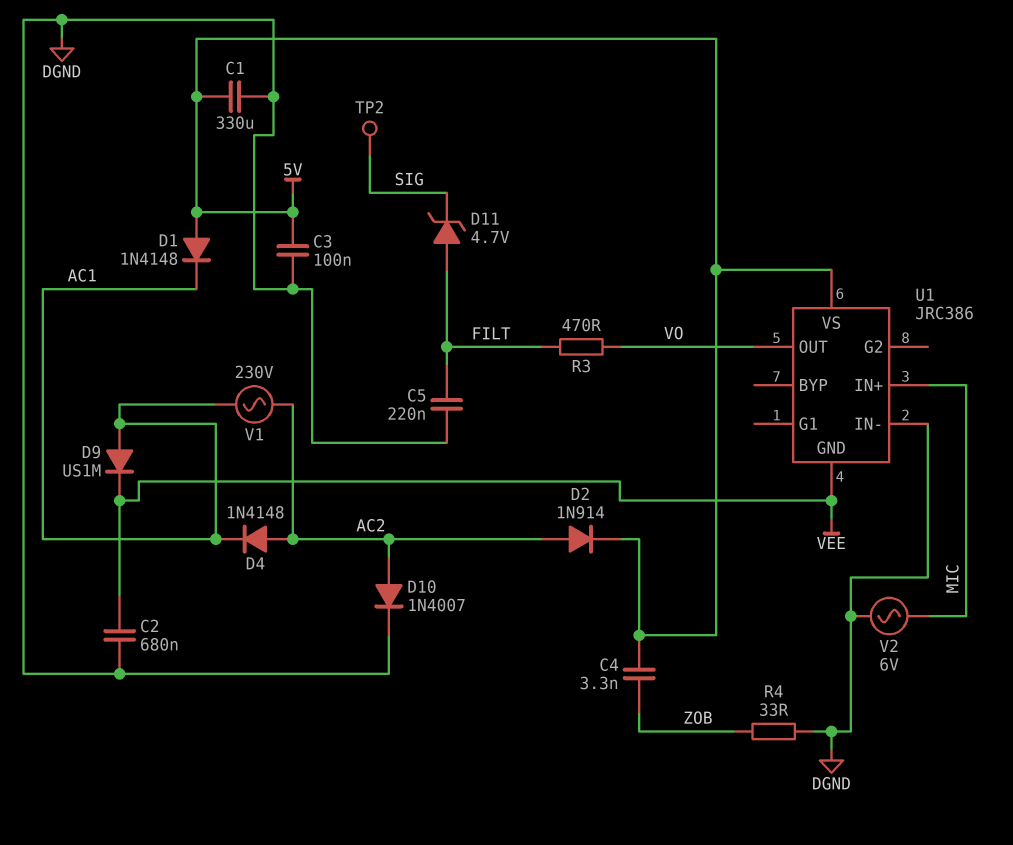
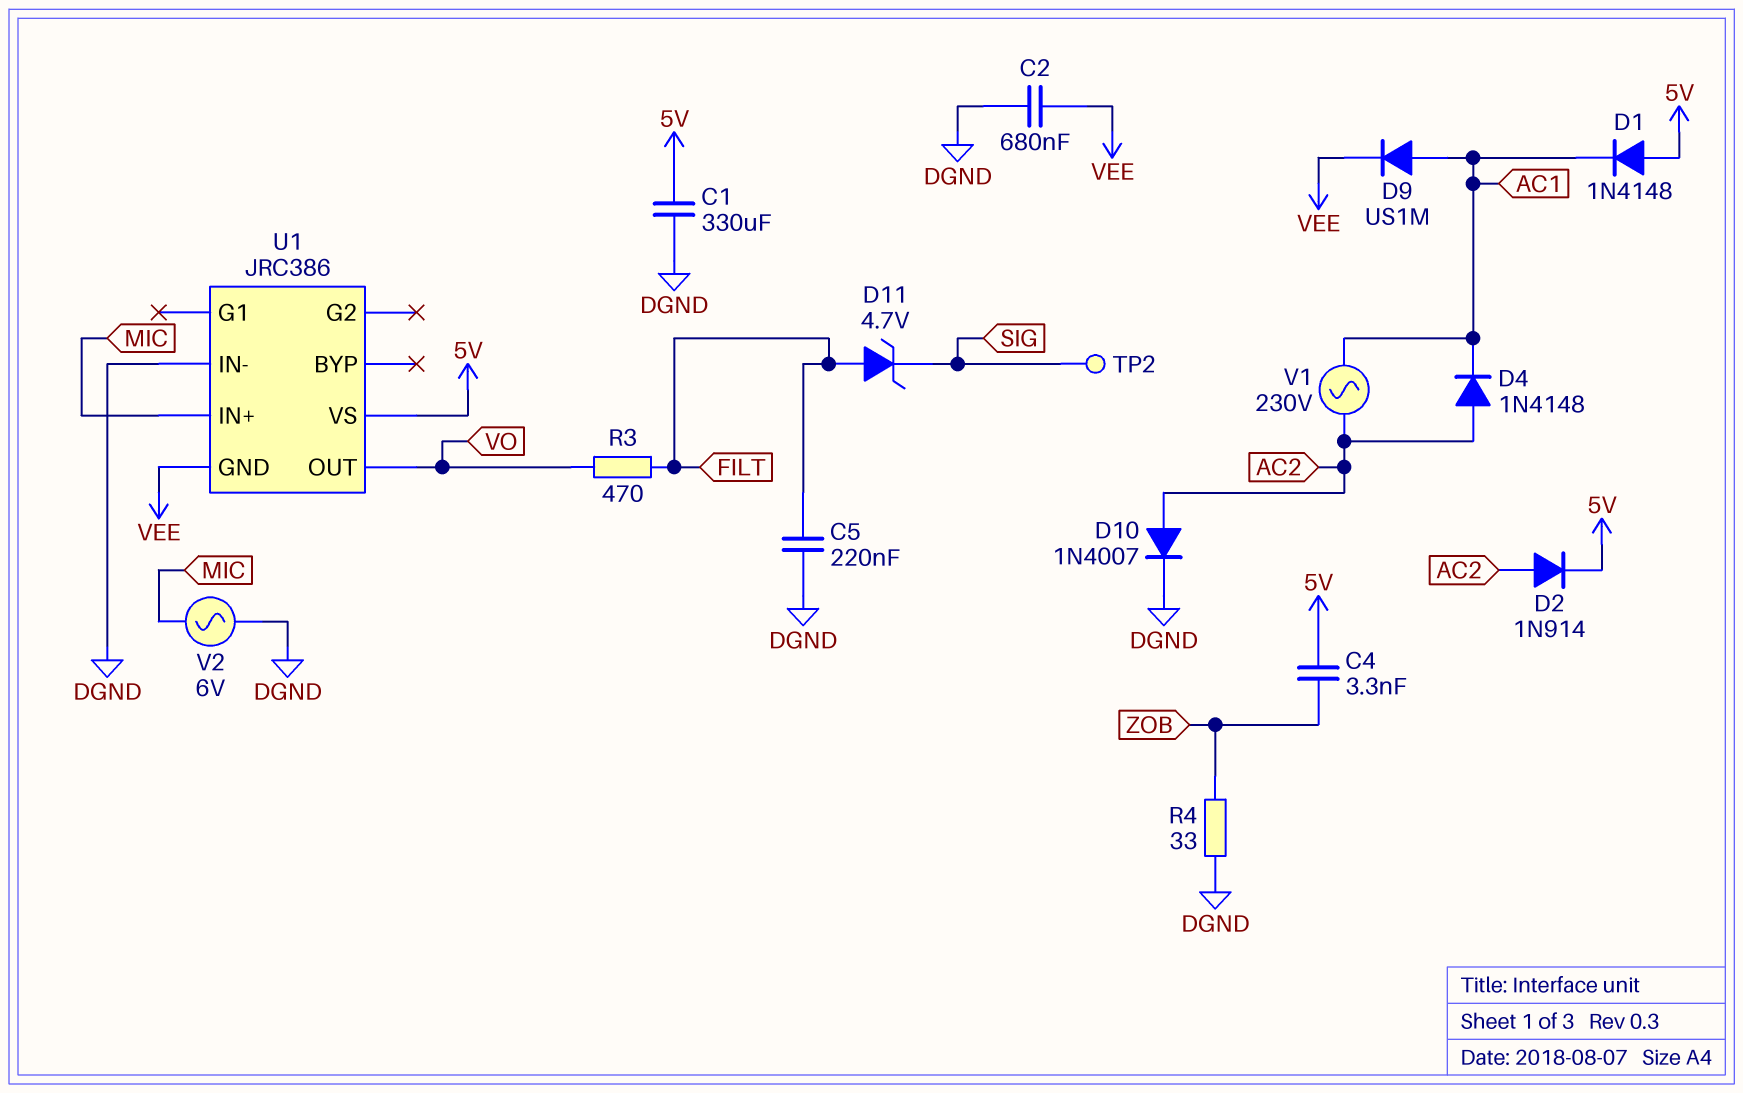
C3: 100nF (5V, DGND) -> none

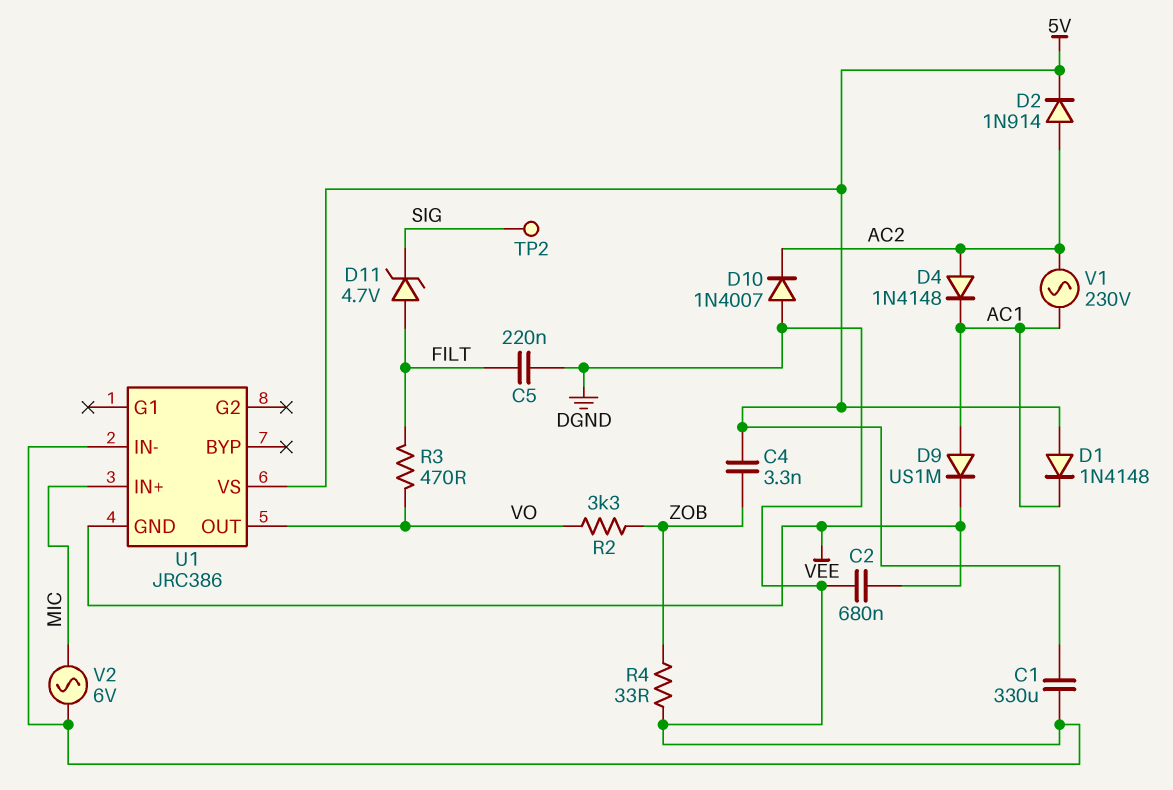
D10: diode 1N4007 (A AC2, K DGND) -> diode 1N4007 (A DGND, K AC2)
R2: none -> 3.3k (VO, ZOB)

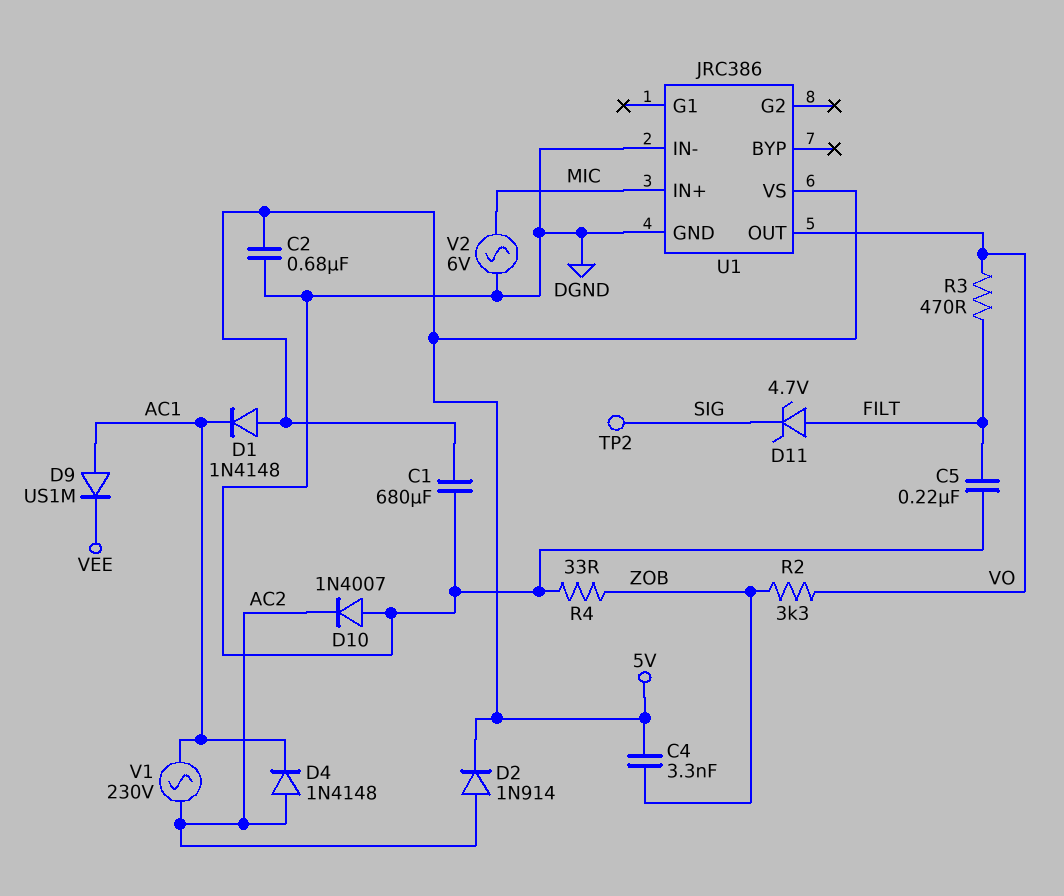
C1: 330uF (5V, DGND) -> 680uF (5V, DGND)
C2: 680nF (DGND, VEE) -> 680nF (5V, DGND)
U1 pin GND: VEE -> DGND

